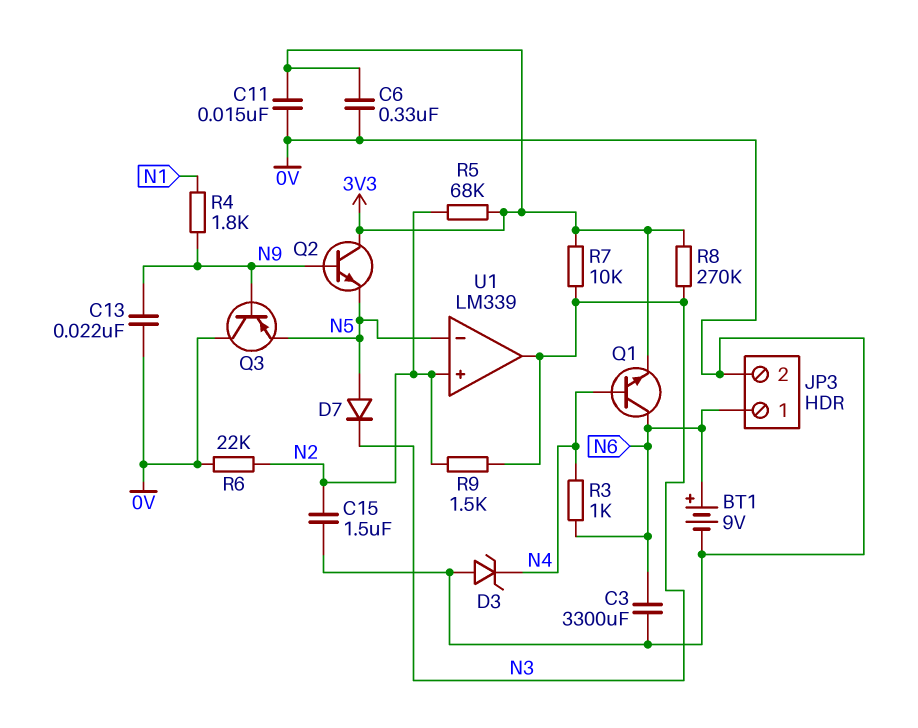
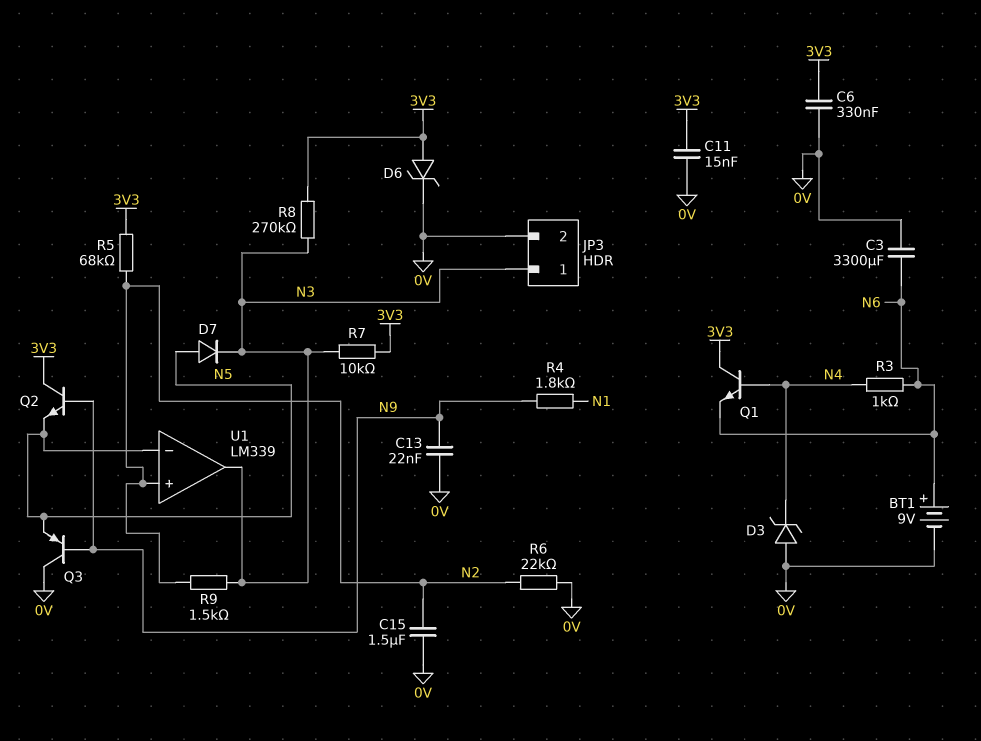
D6: none -> zener (A 3V3, K 0V)
JP3 pin 1: N6 -> N3
Q1: NPN (B N4, C N6, E 3V3) -> NPN (B N4, C 3V3, E N6)

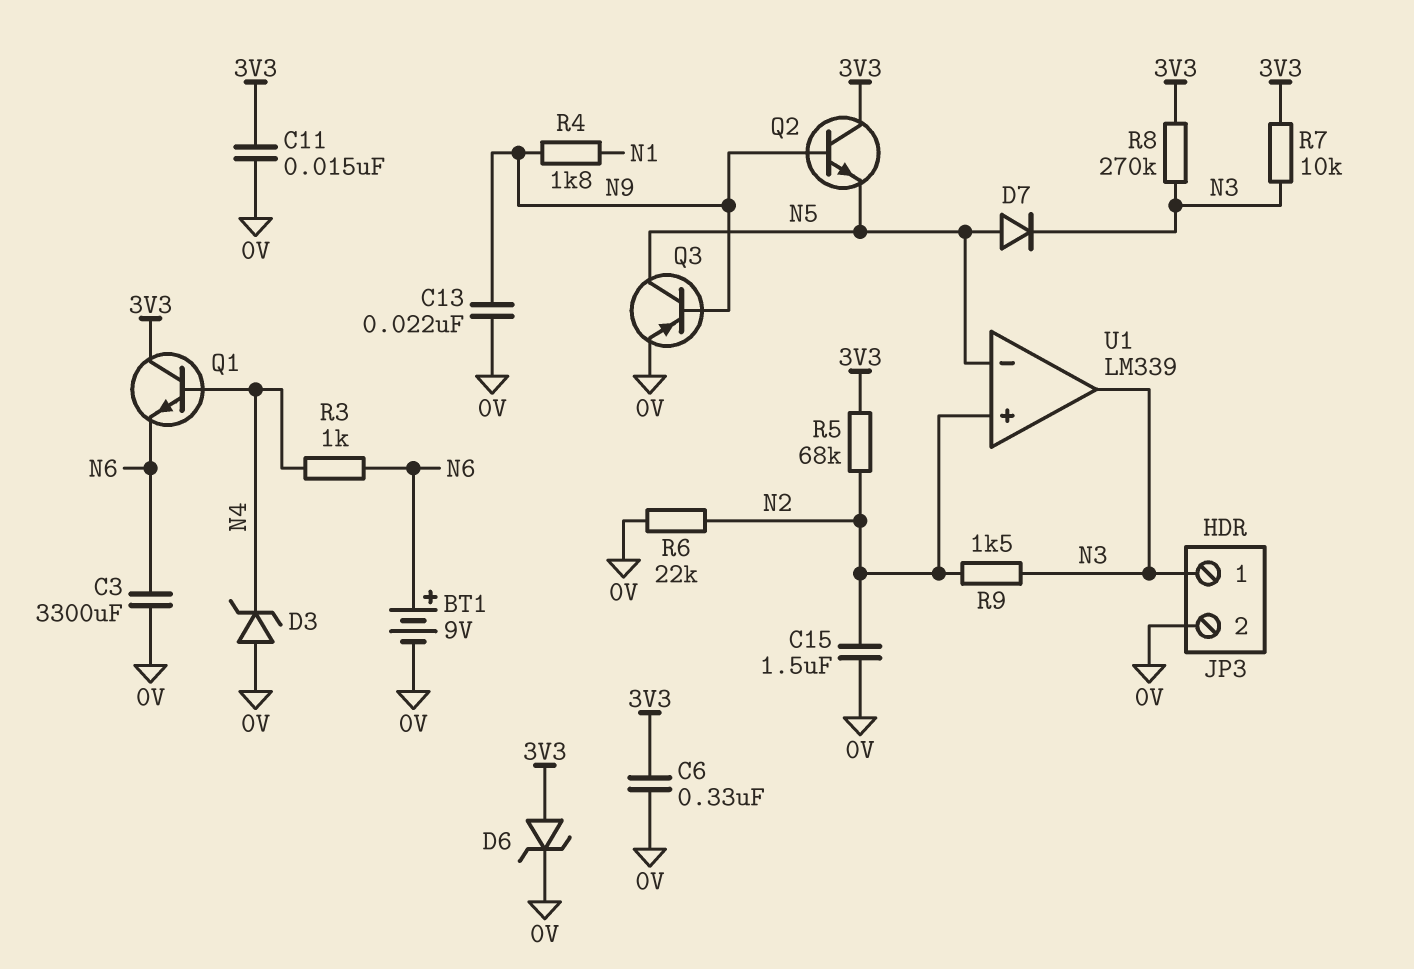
Q3: PNP (B N9, C 0V, E N5) -> PNP (B N9, C N5, E 0V)

